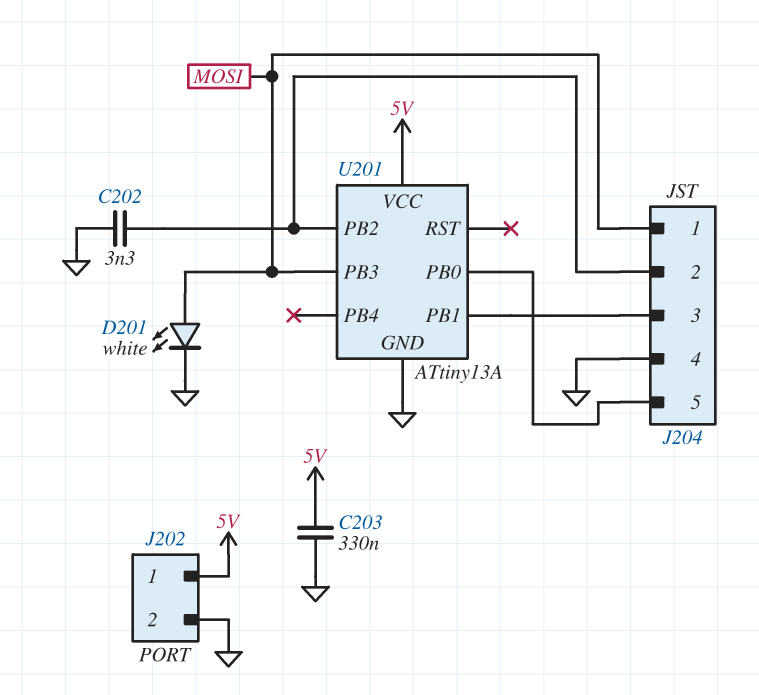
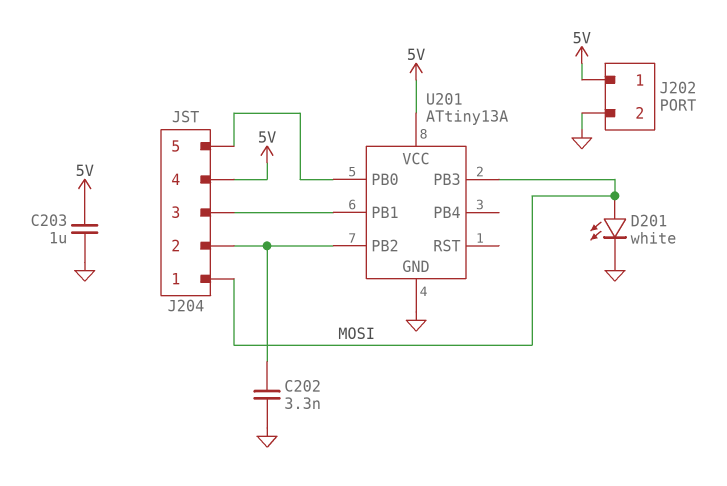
C203: 330nF (5V, GND) -> 1uF (5V, GND)
J204 pin 4: GND -> 5V

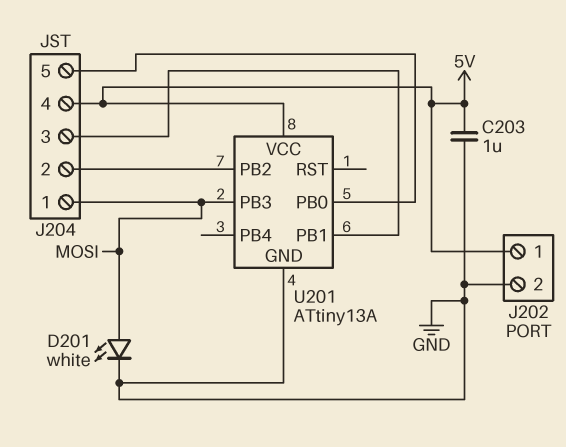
C202: 3.3nF (GND, J204/2) -> none

